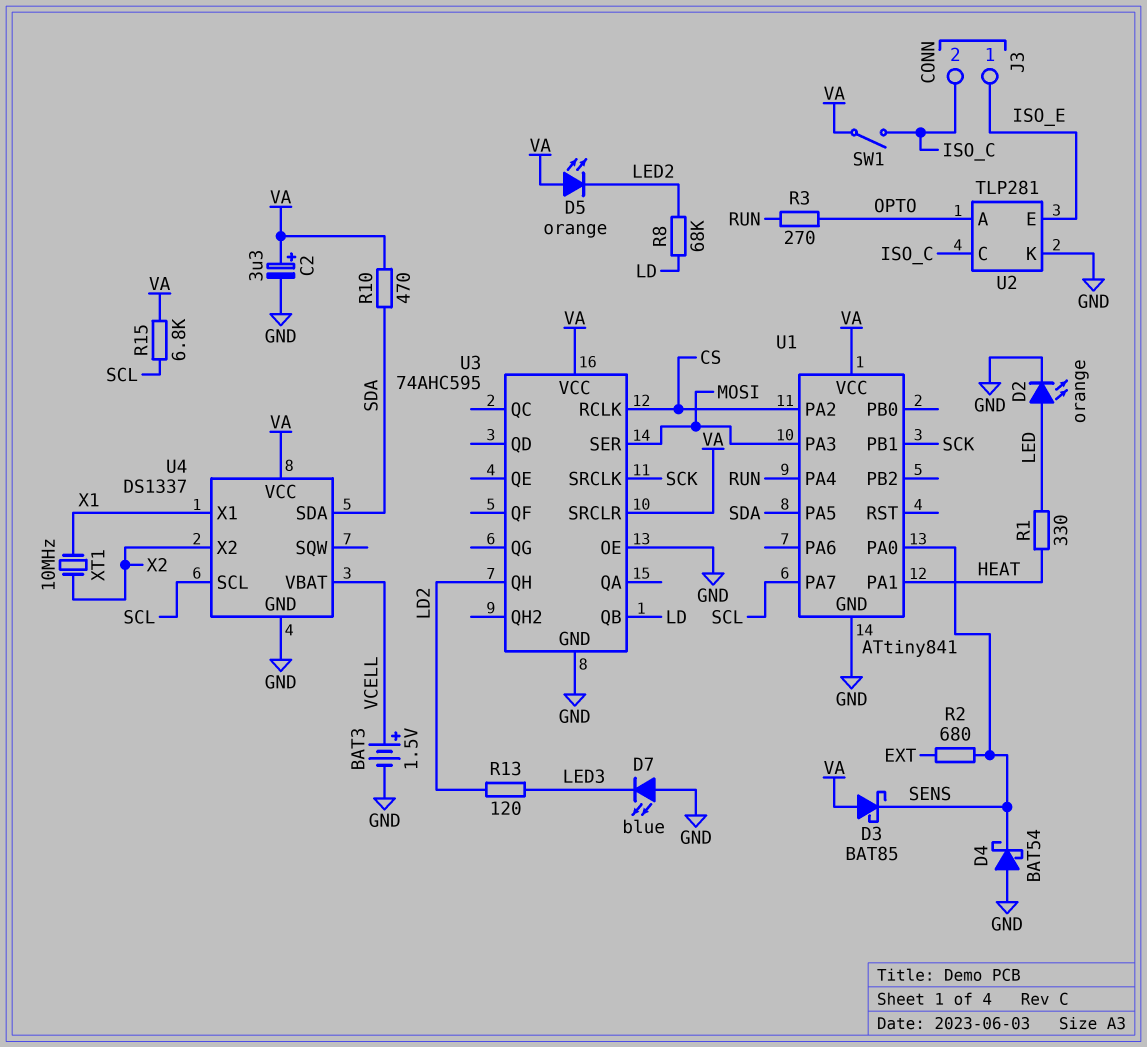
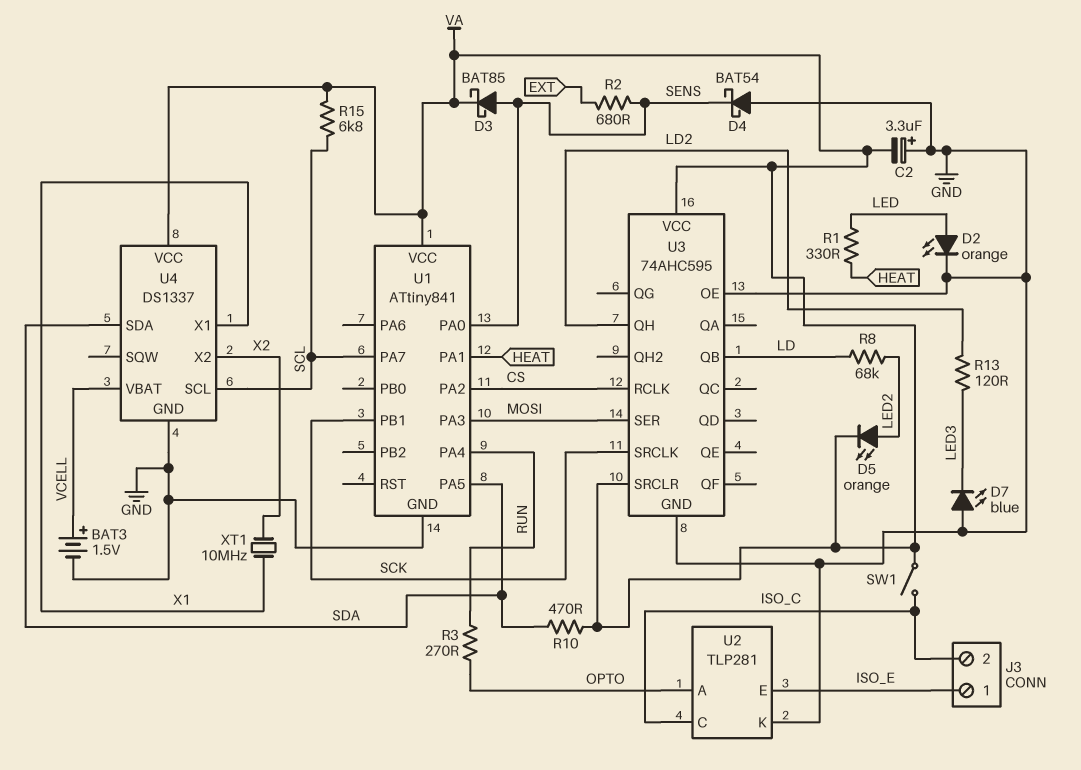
C2: 3.3uF (plus VA, minus GND) -> 3.3uF (plus GND, minus VA)
D3: schottky BAT85 (A VA, K SENS) -> schottky BAT85 (A SENS, K VA)
D5: LED orange (A VA, K LED2) -> LED orange (A LED2, K VA)

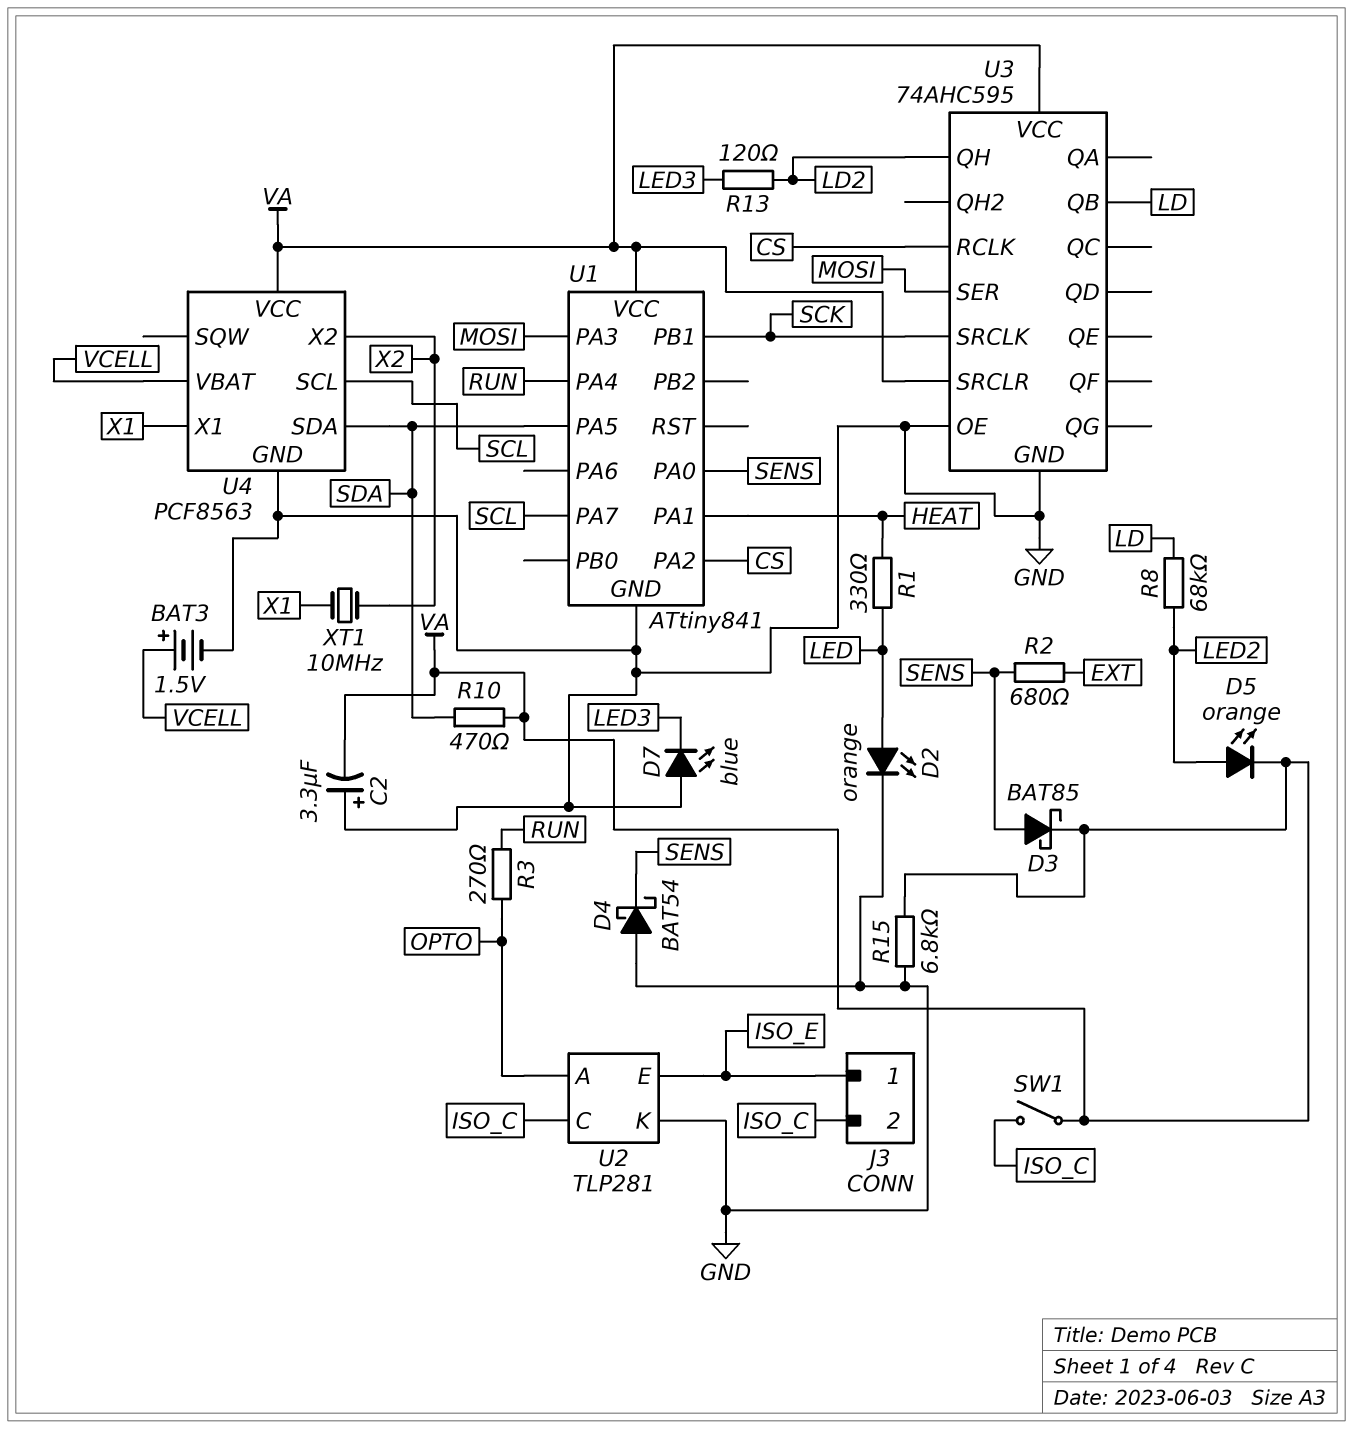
R15: 6.8k (SCL, VA) -> 6.8k (GND, VA)
U4: DS1337 -> PCF8563

